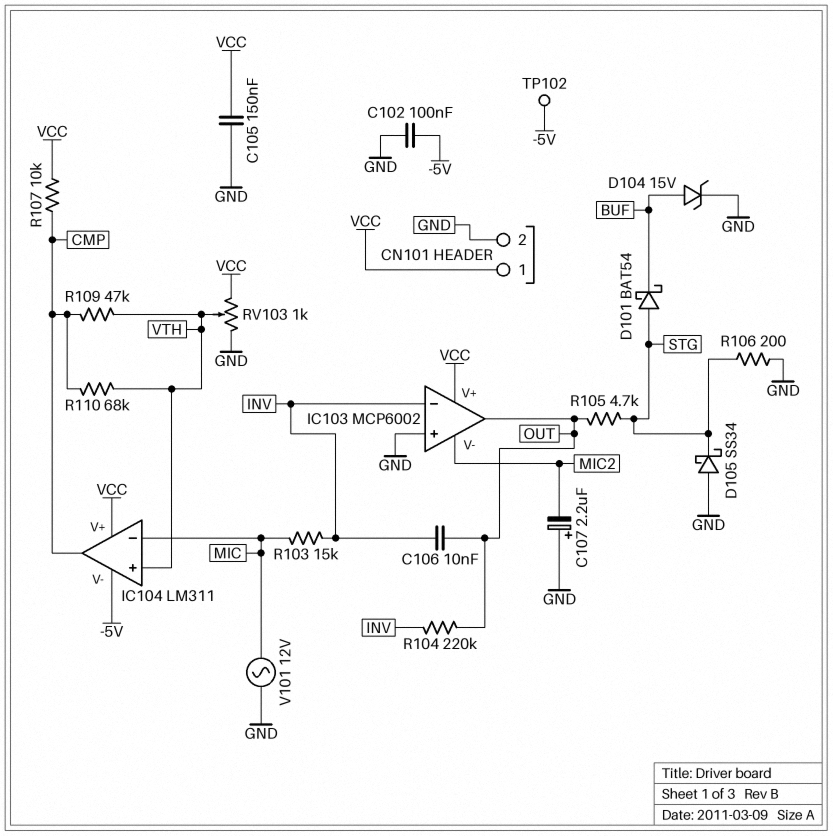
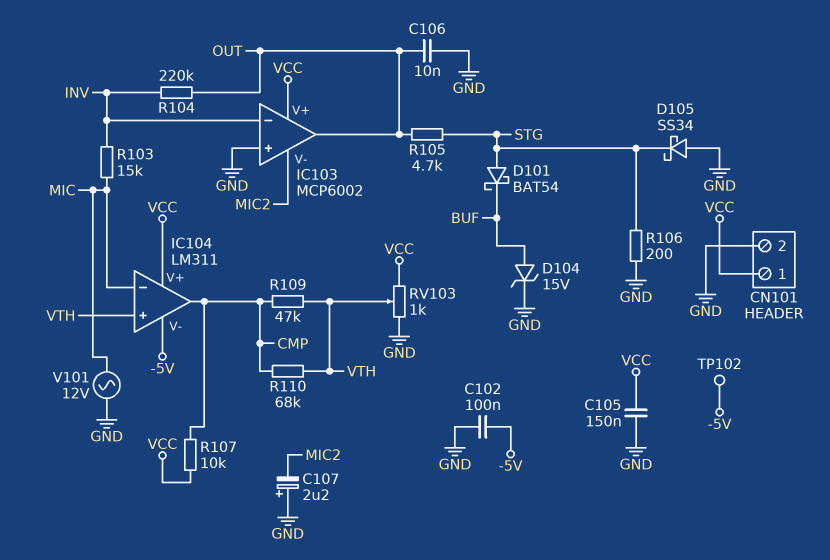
C106: 10nF (INV, OUT) -> 10nF (GND, OUT)

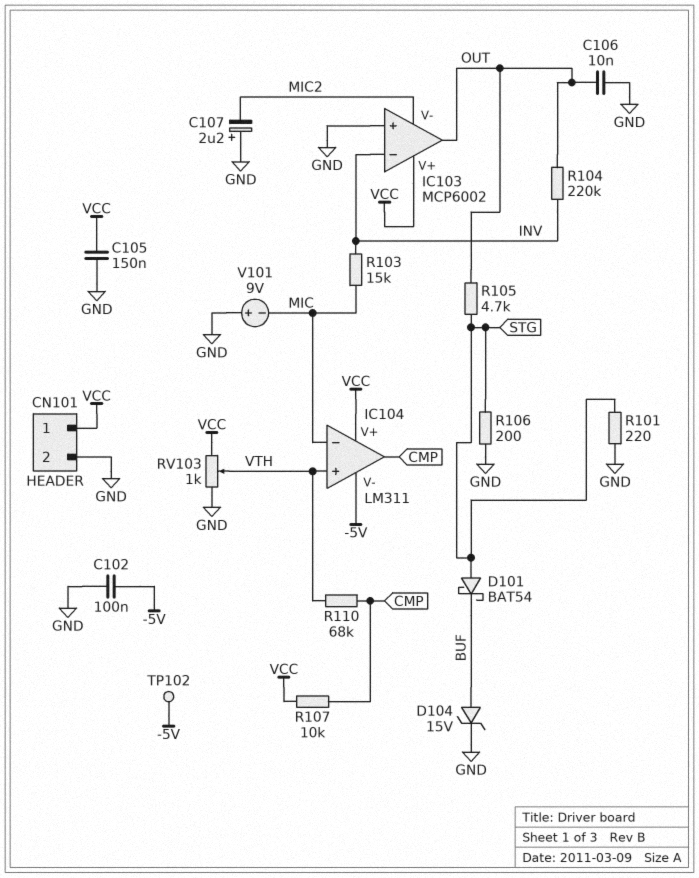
D105: schottky SS34 (A GND, K STG) -> none
R101: none -> 220 (GND, STG)
R109: 47k (CMP, VTH) -> none
V101: AC 12V (GND, MIC) -> 9V (plus GND, minus MIC)

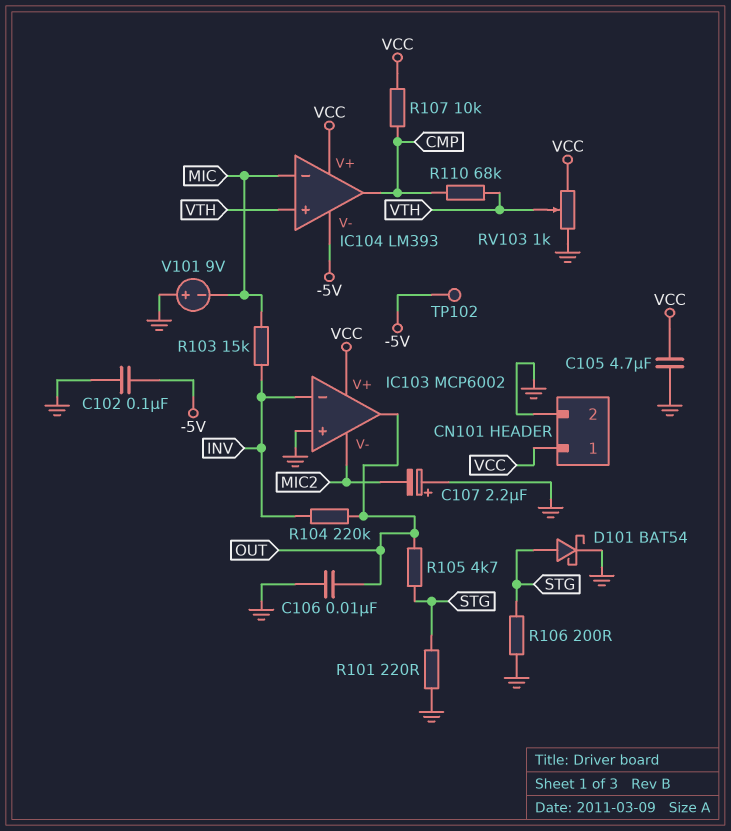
C105: 150nF (GND, VCC) -> 4.7uF (GND, VCC)
D101: schottky BAT54 (A STG, K BUF) -> schottky BAT54 (A STG, K GND)
D104: zener 15V (A BUF, K GND) -> none
IC104: LM311 -> LM393

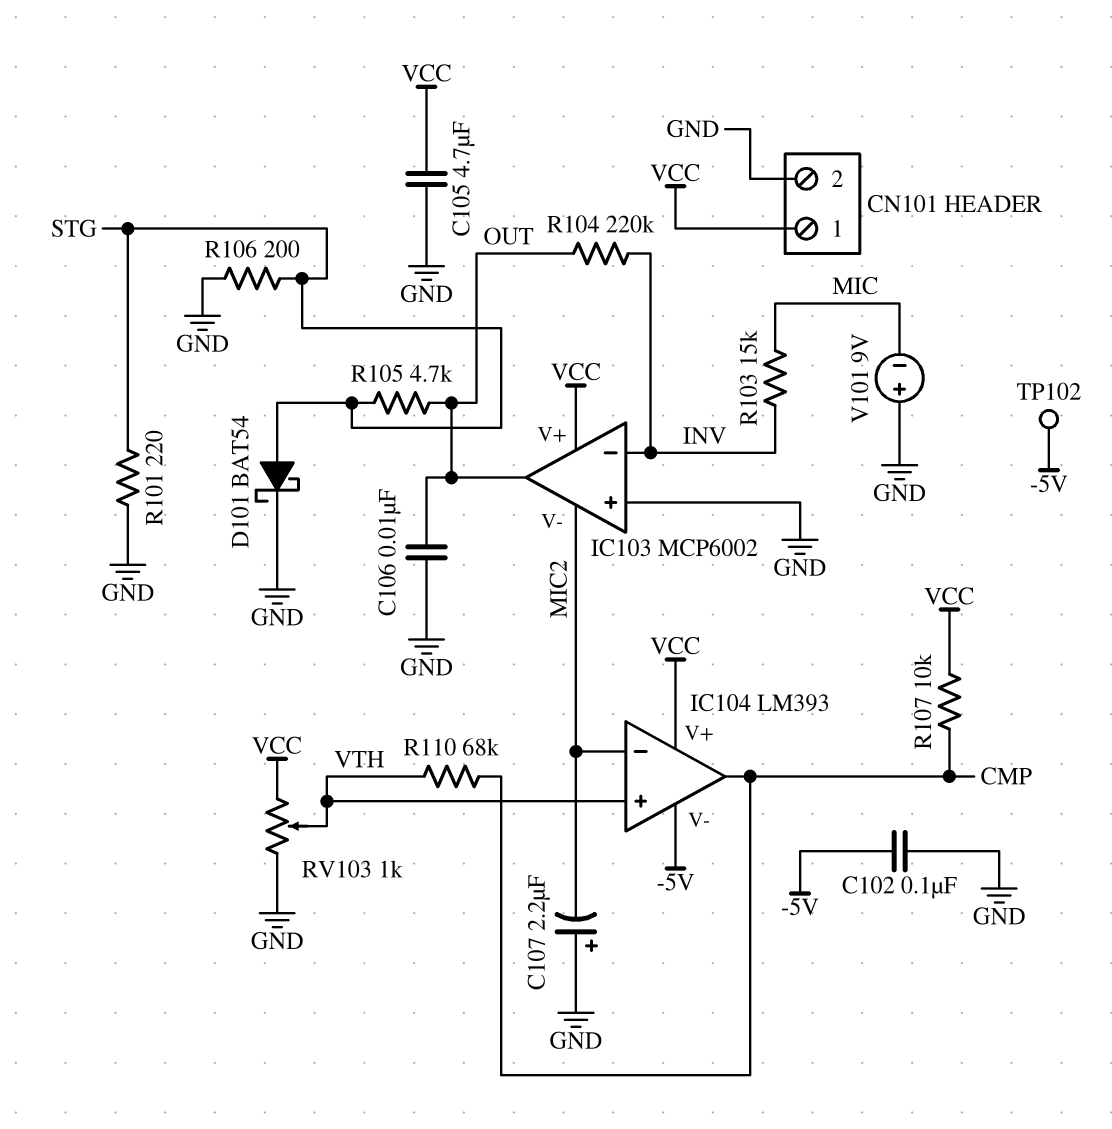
IC104 pin in-: MIC -> MIC2

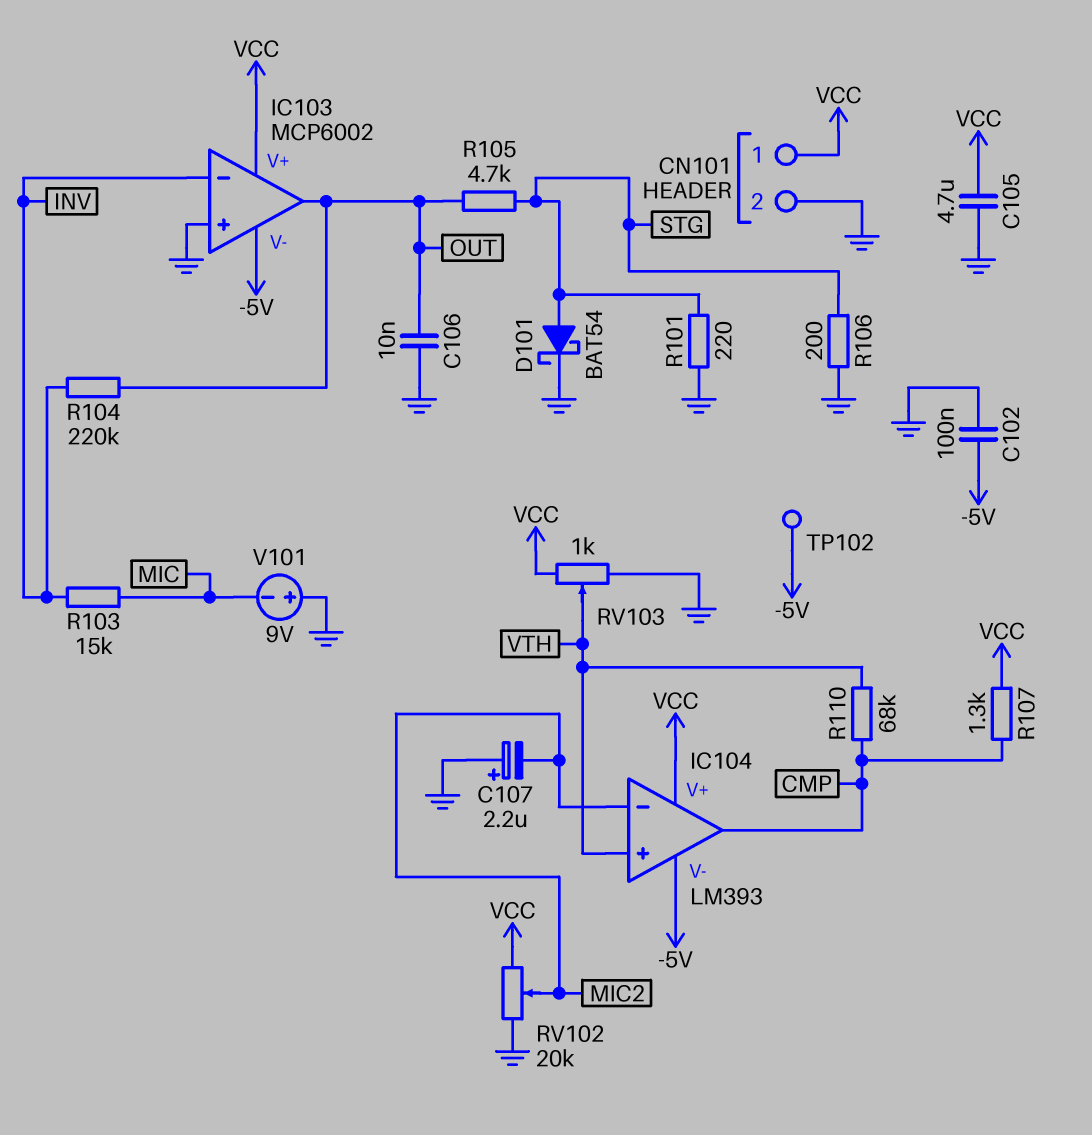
IC103 pin V-: MIC2 -> -5V
R107: 10k (CMP, VCC) -> 1.3k (CMP, VCC)
RV102: none -> 20k (GND, VCC, wiper MIC2)

